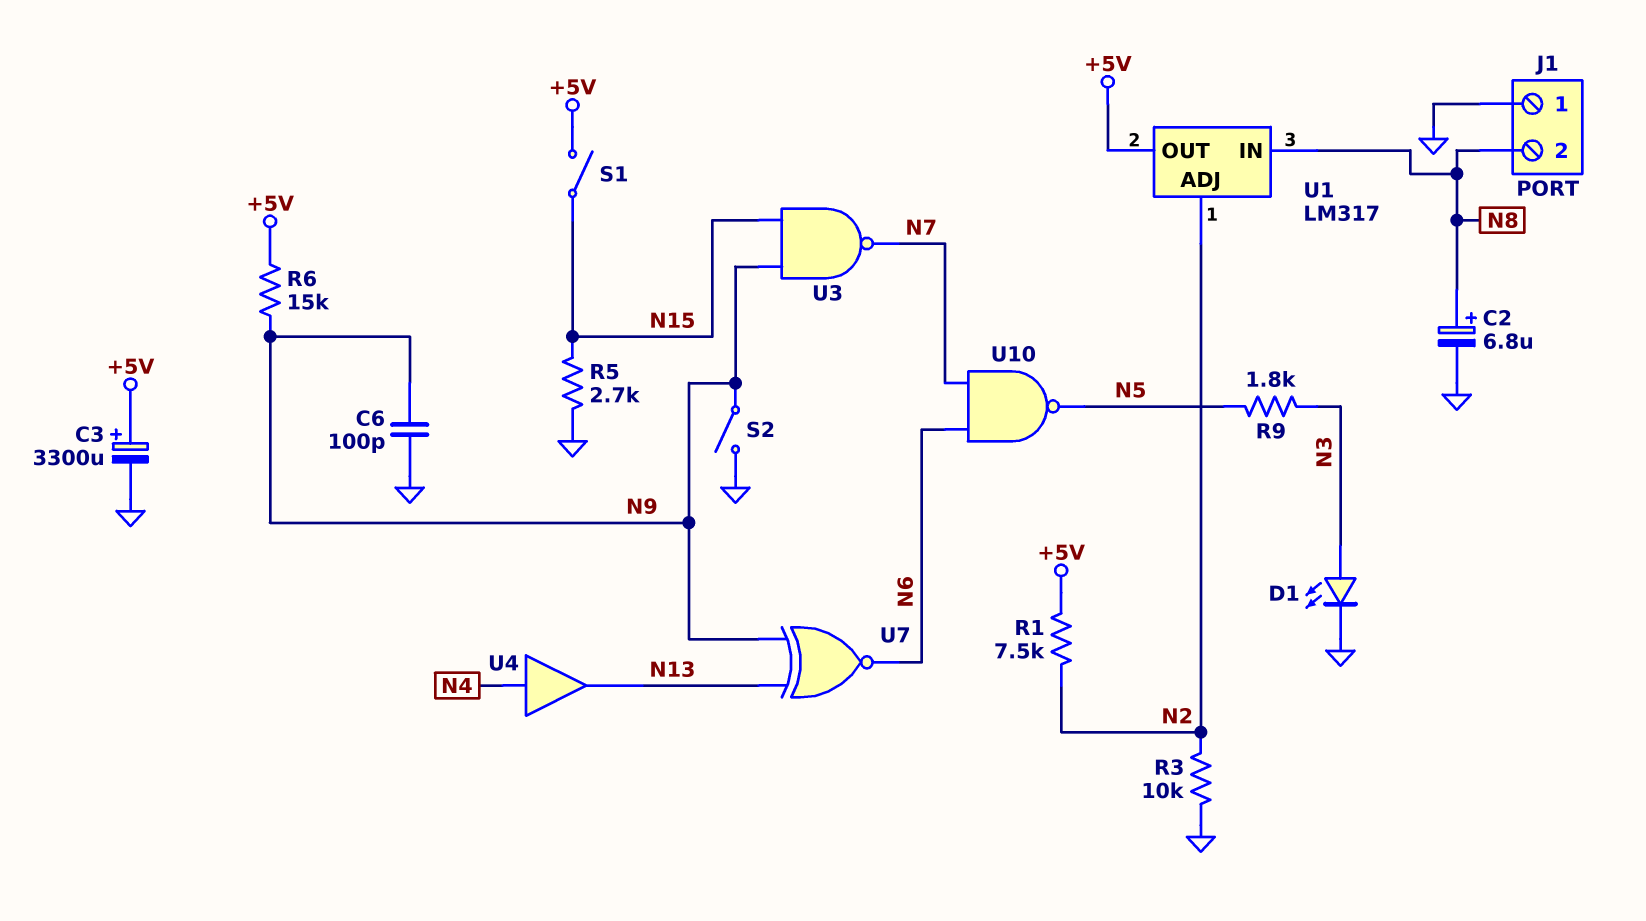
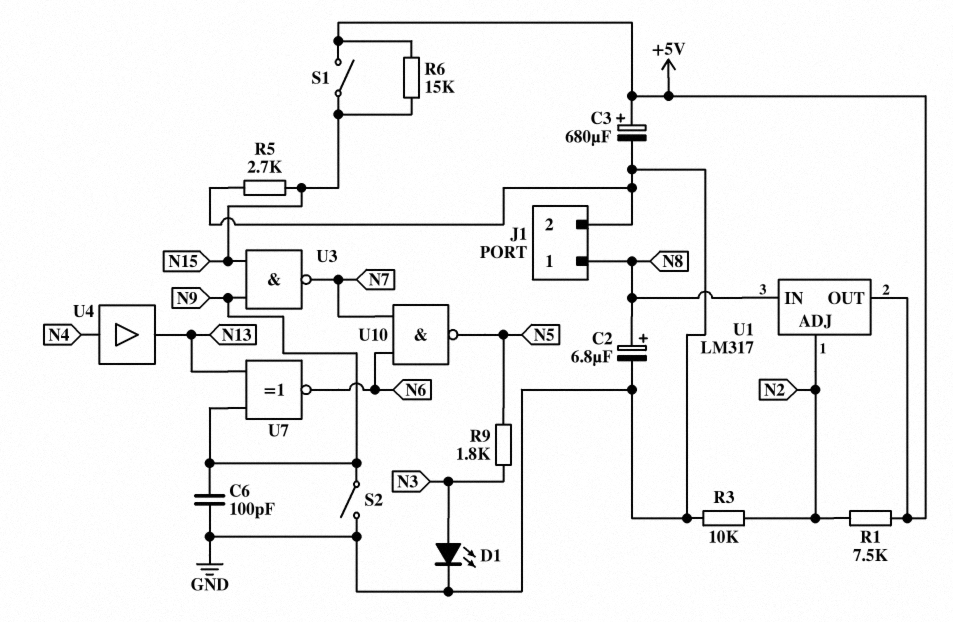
C3: 3300uF (plus +5V, minus GND) -> 680uF (plus +5V, minus GND)
J1 pin 1: GND -> N8
J1 pin 2: N8 -> GND
R6: 15k (+5V, N9) -> 15k (+5V, N15)

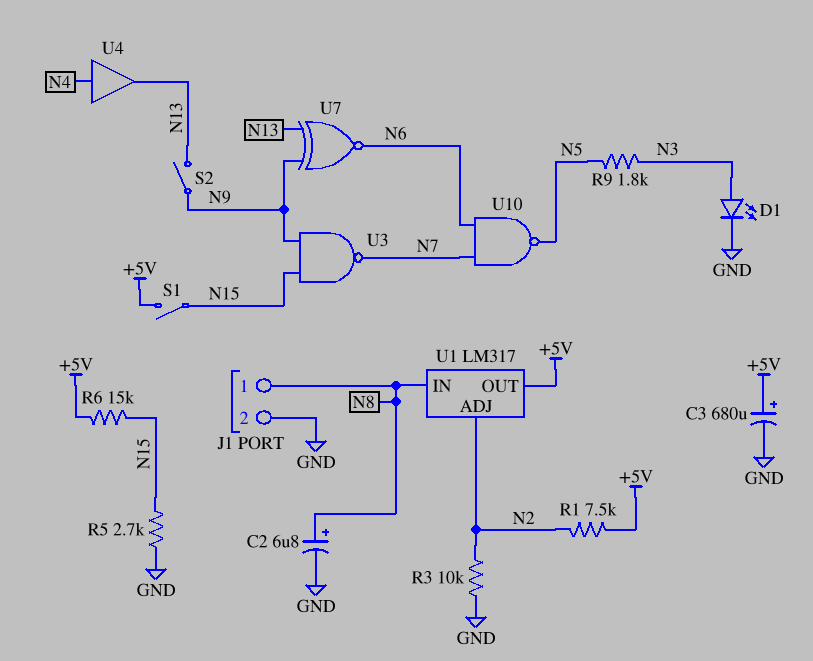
C6: 100pF (GND, N9) -> none
S2: switch (GND, N9) -> switch (N9, N13)

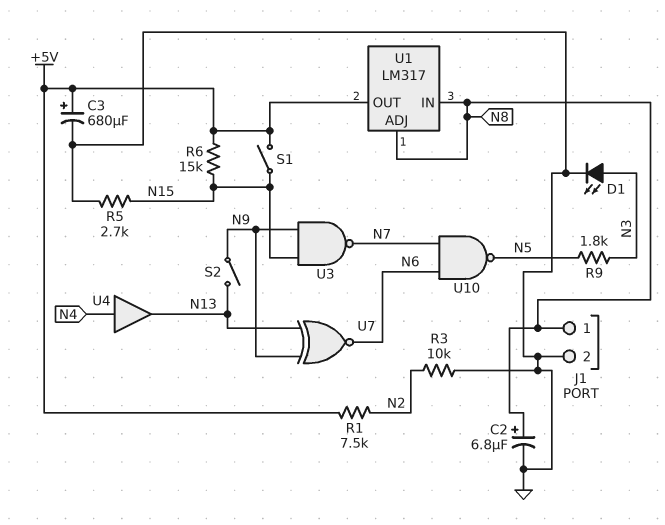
U1 pin ADJ: N2 -> N8

